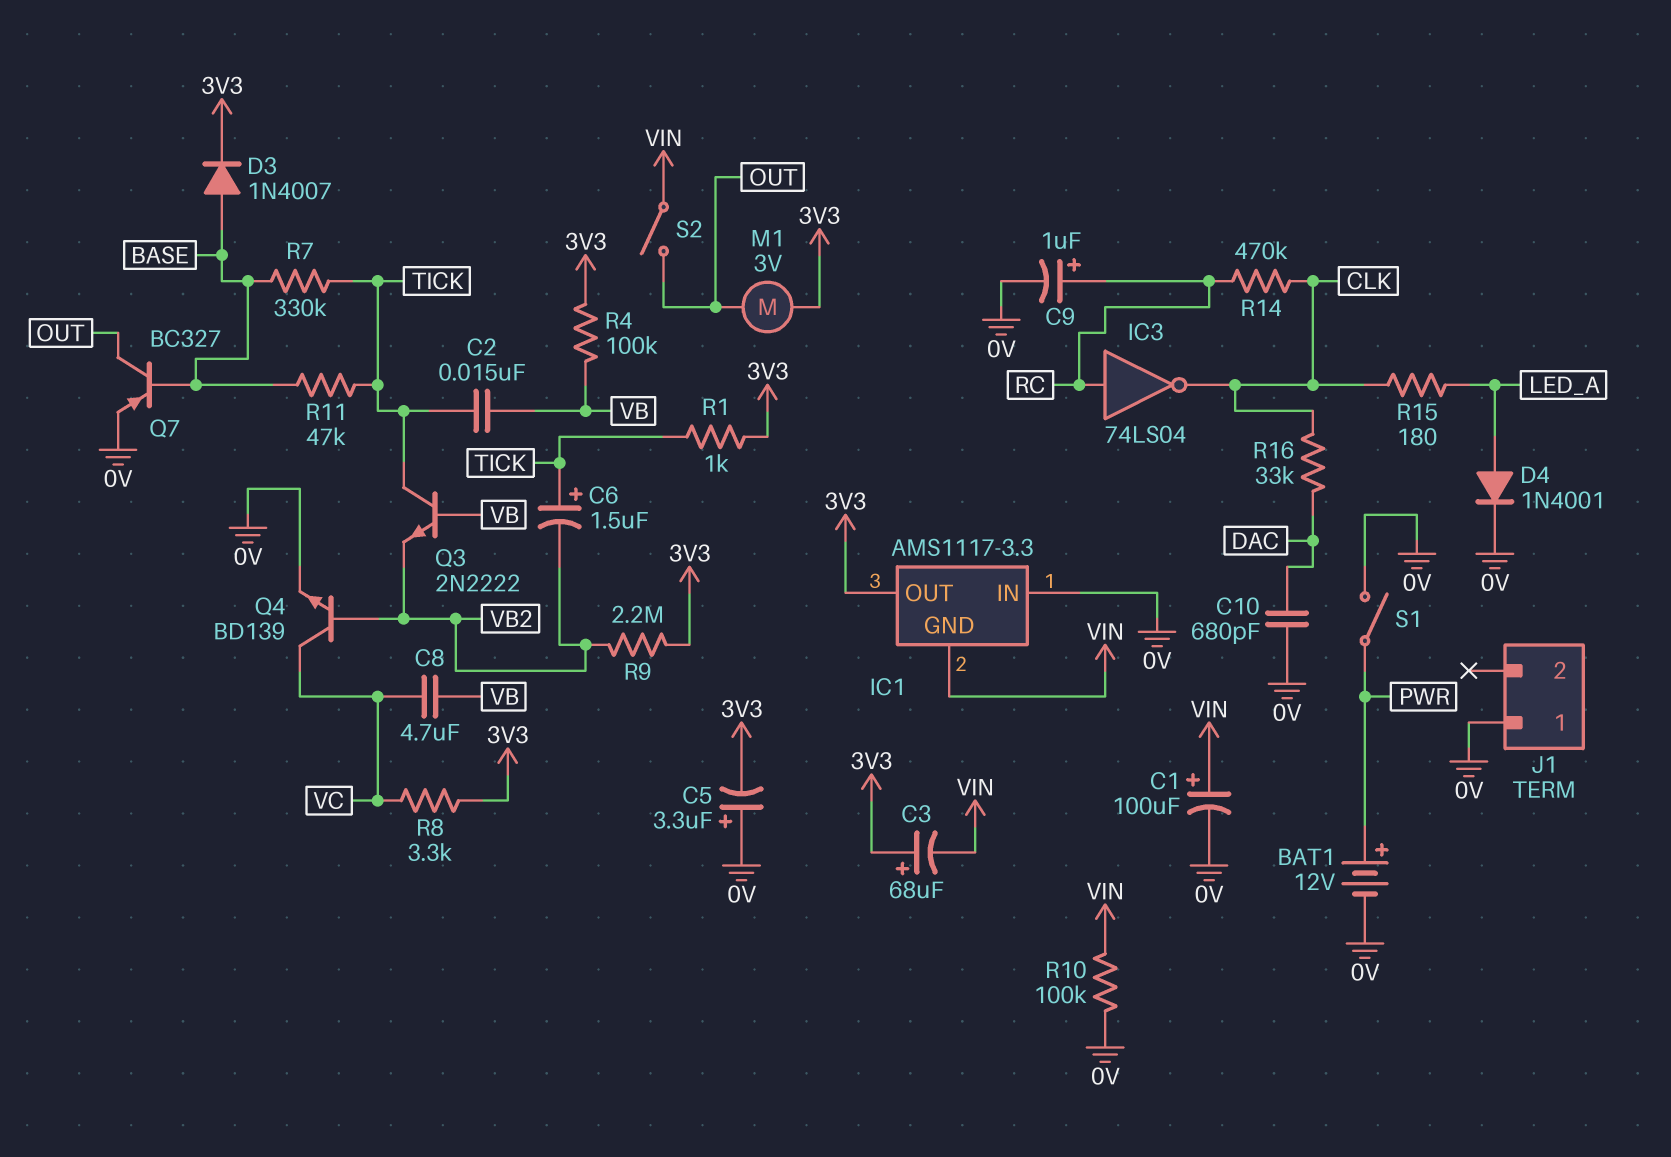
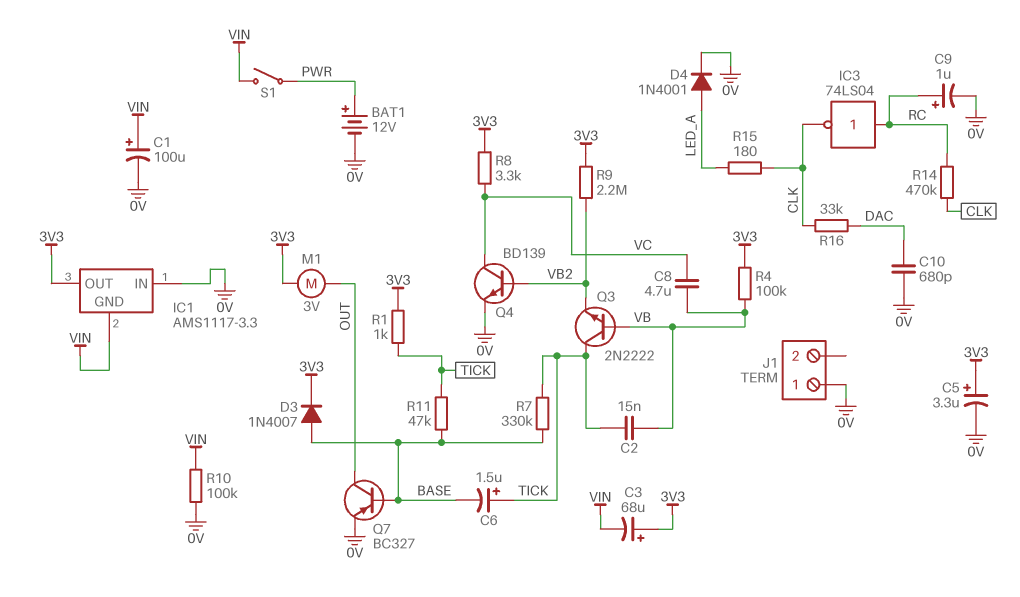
C5: 3.3uF (plus 0V, minus 3V3) -> 3.3uF (plus 3V3, minus 0V)
C6: 1.5uF (plus TICK, minus VB2) -> 1.5uF (plus TICK, minus BASE)
S1: switch (0V, PWR) -> switch (PWR, VIN)
S2: switch (OUT, VIN) -> none

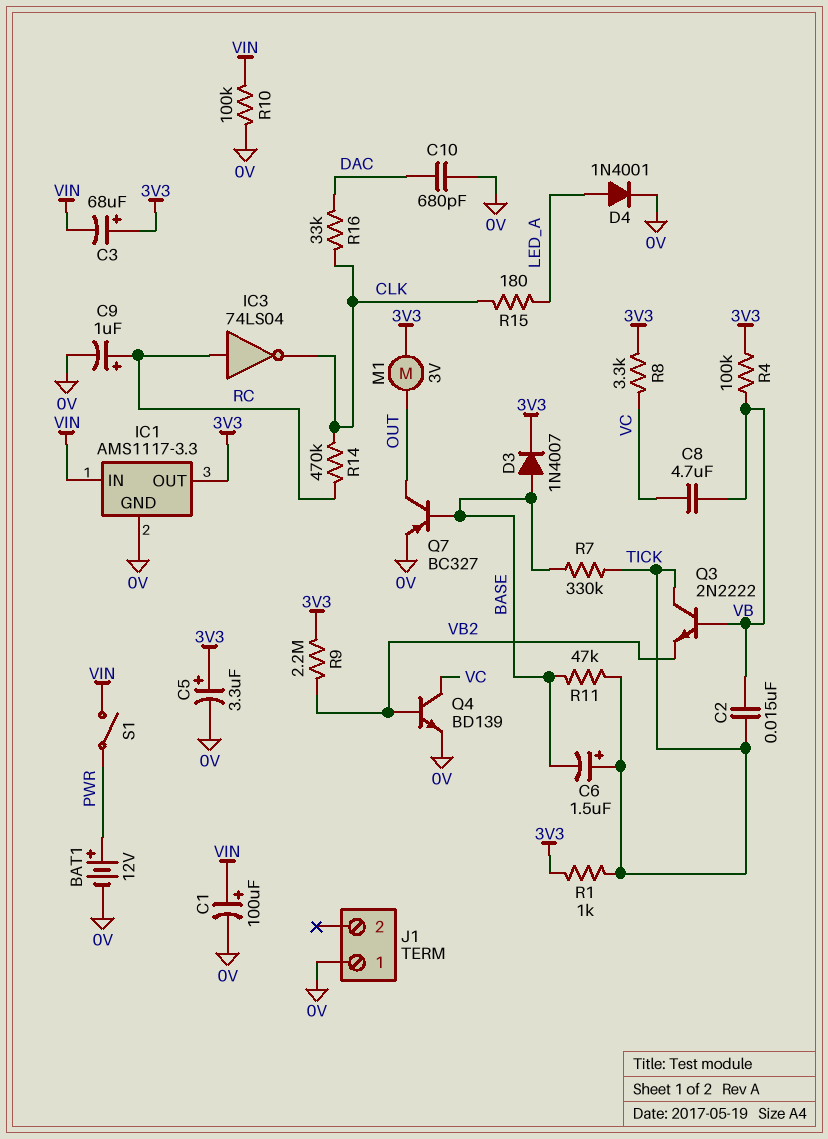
IC1 pin GND: VIN -> 0V
IC1 pin IN: 0V -> VIN

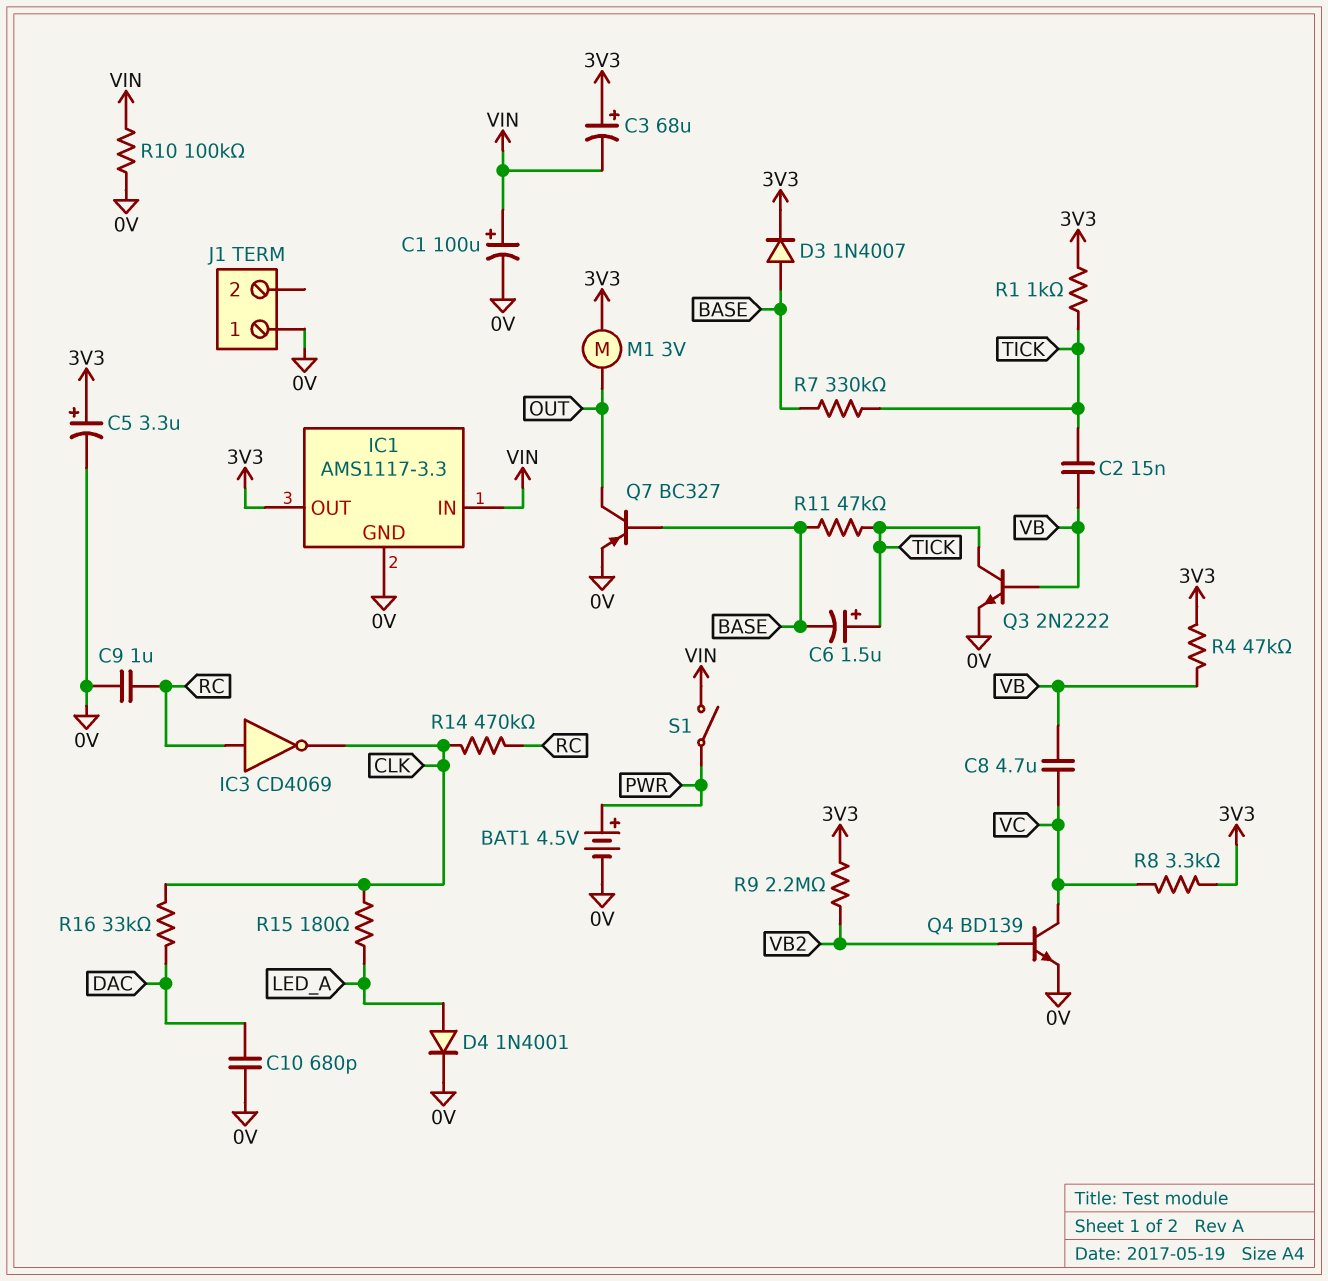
BAT1: 12V (plus PWR, minus 0V) -> 4.5V (plus PWR, minus 0V)
C9: 1uF (plus RC, minus 0V) -> 1uF (0V, RC)
IC3: NOT 74LS04 (in RC, out CLK) -> NOT CD4069 (in RC, out CLK)
Q3: NPN 2N2222 (B VB, C TICK, E VB2) -> NPN 2N2222 (B VB, C TICK, E 0V)
R4: 100k (3V3, VB) -> 47k (3V3, VB)

